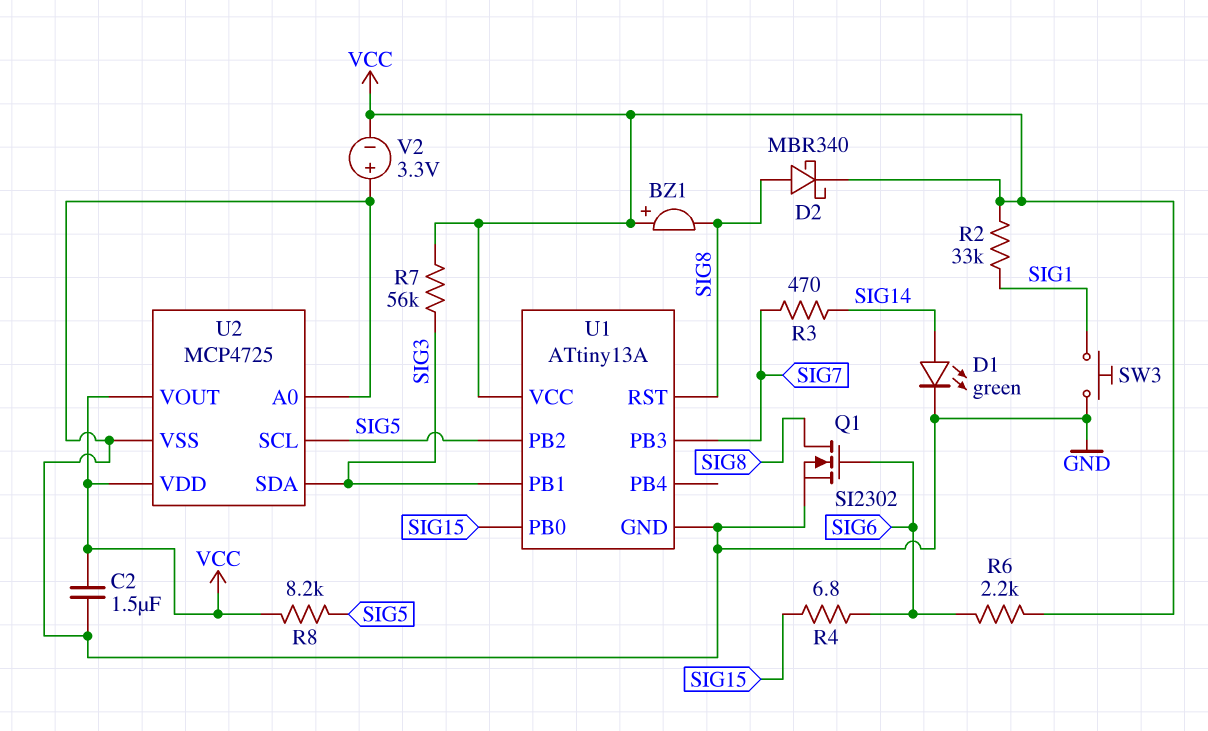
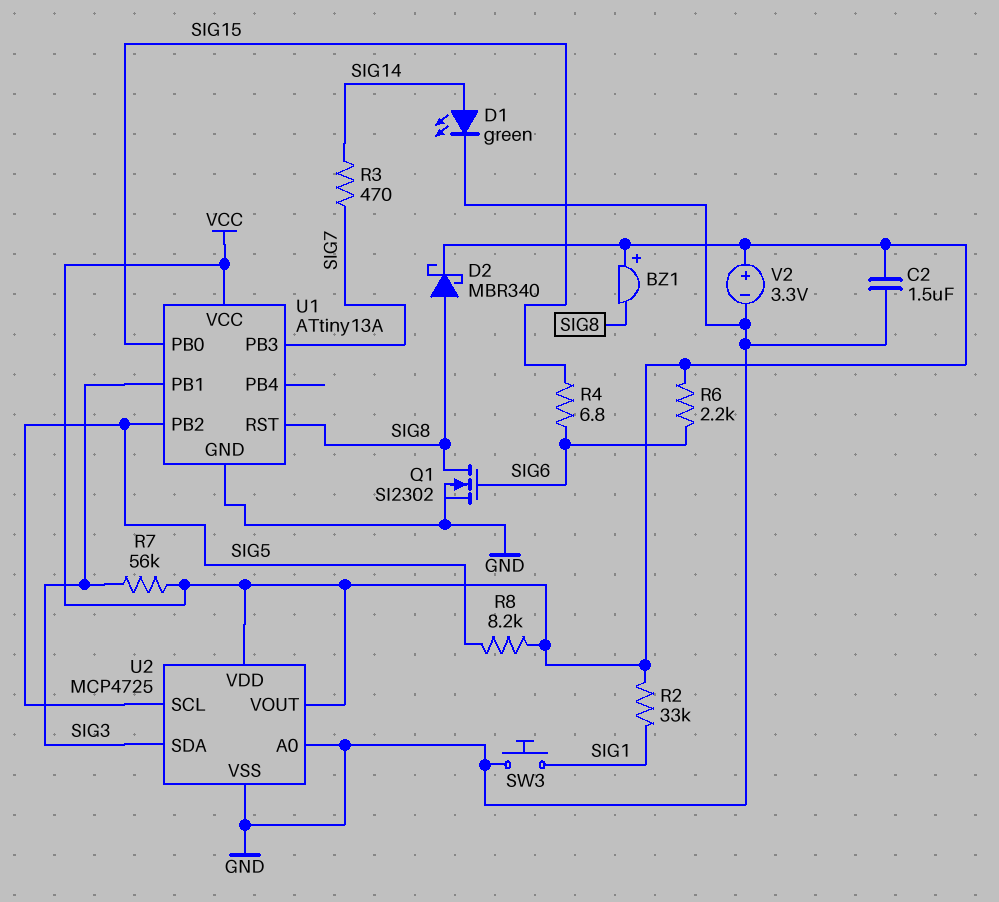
V2: 3.3V (plus GND, minus VCC) -> 3.3V (plus VCC, minus GND)

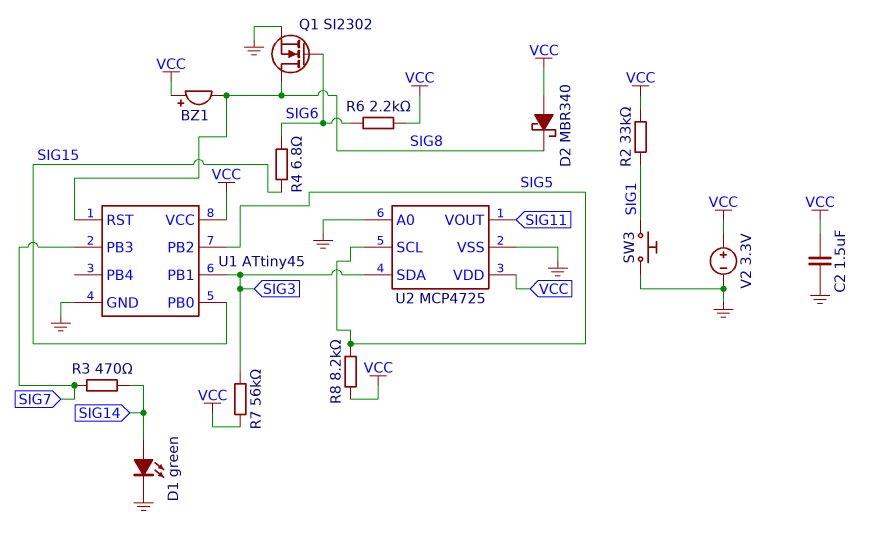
D2: schottky MBR340 (A SIG8, K VCC) -> schottky MBR340 (A VCC, K SIG8)
U1: ATtiny13A -> ATtiny45
U2 pin VOUT: VCC -> SIG11

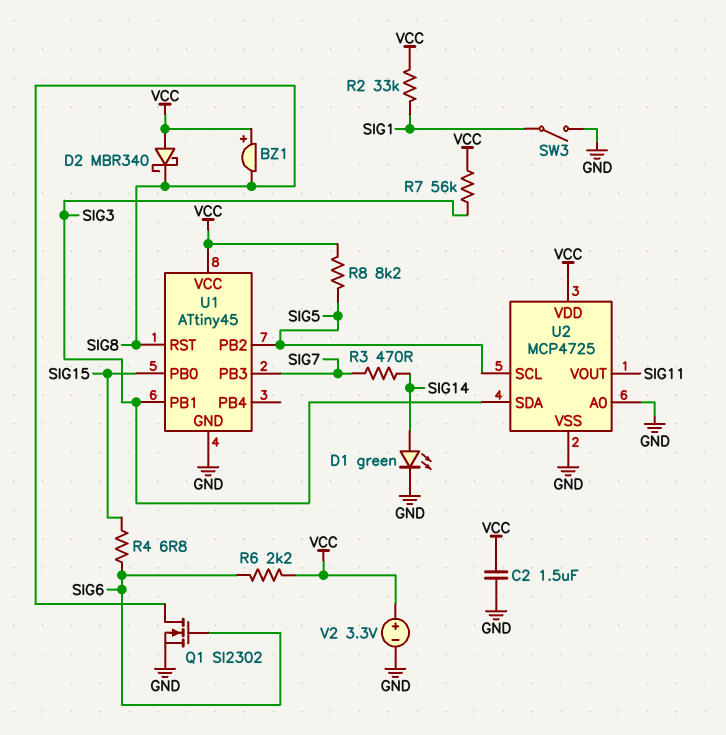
SW3: button (GND, SIG1) -> switch (GND, SIG1)

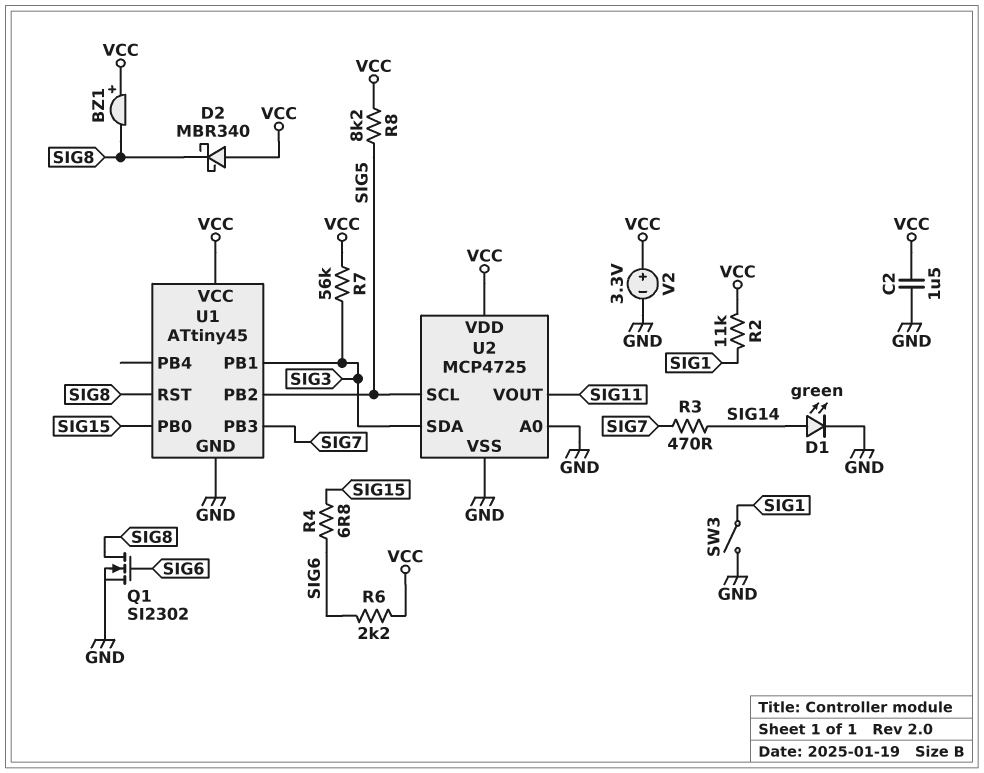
R2: 33k (SIG1, VCC) -> 11k (SIG1, VCC)

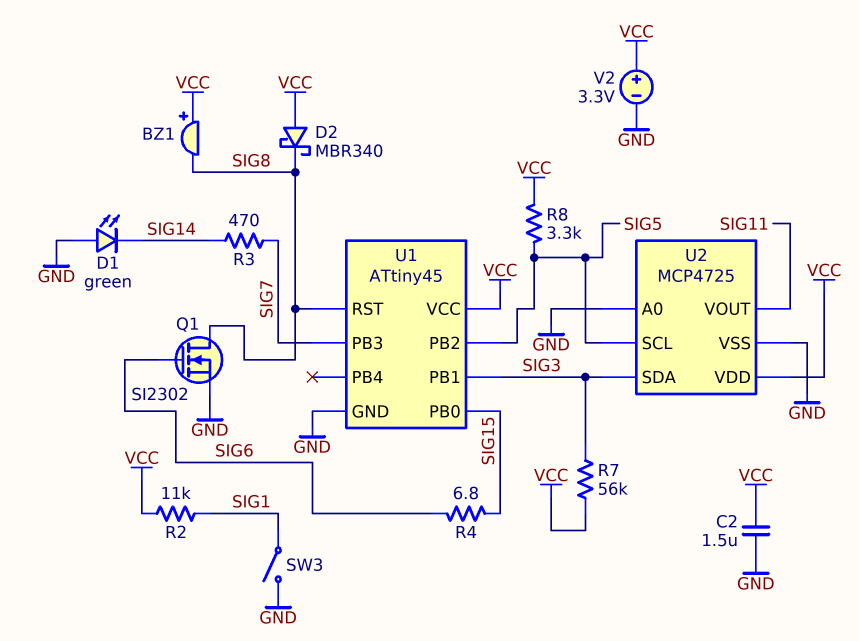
D1: LED green (A SIG14, K GND) -> LED green (A GND, K SIG14)
R6: 2.2k (SIG6, VCC) -> none
R8: 8.2k (SIG5, VCC) -> 3.3k (SIG5, VCC)

